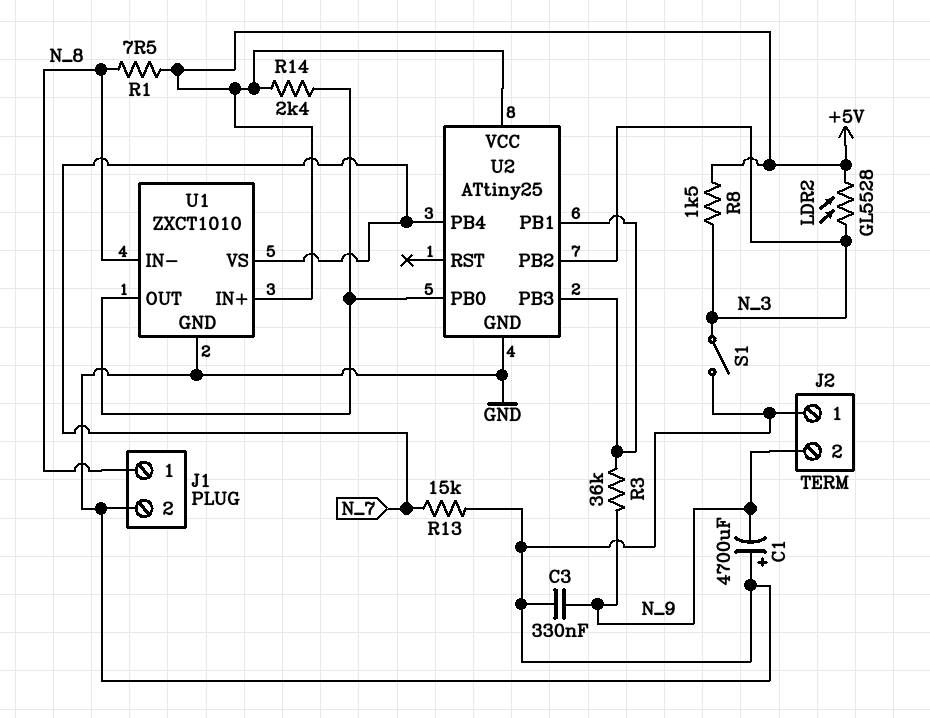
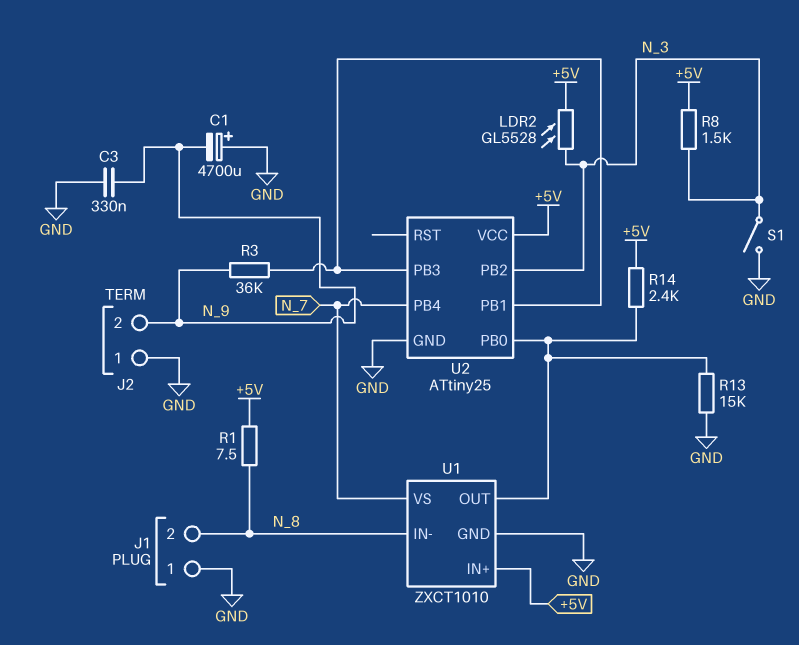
J1 pin 1: N_8 -> GND
J1 pin 2: GND -> N_8
R13: 15k (GND, N_7) -> 15k (GND, U1/OUT)

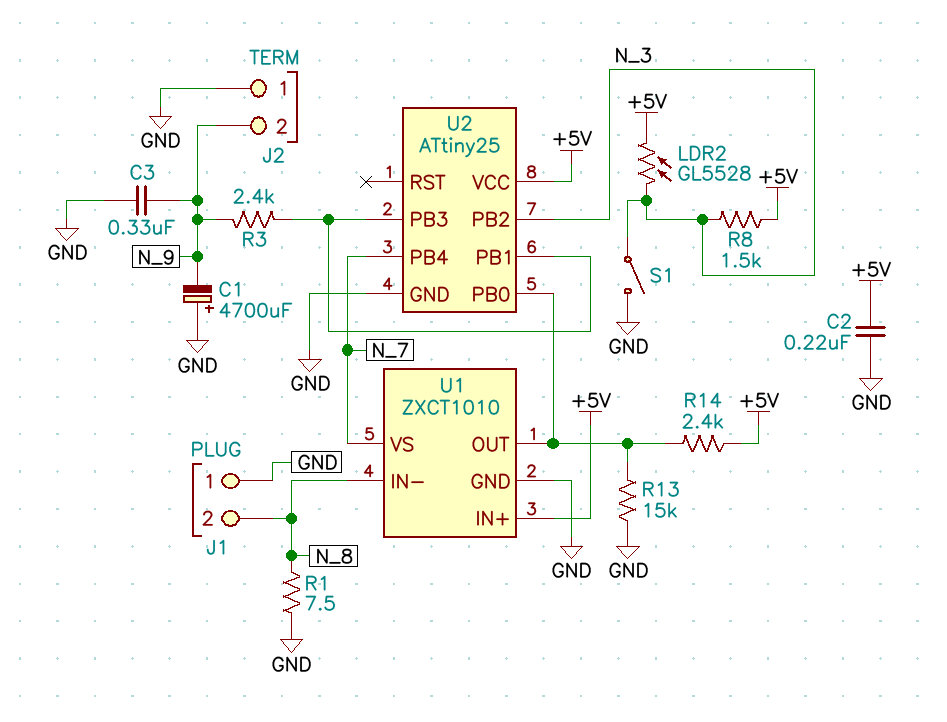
C2: none -> 220nF (+5V, GND)
R1: 7.5 (+5V, N_8) -> 7.5 (GND, N_8)
R3: 36k (N_9, U2/PB1) -> 2.4k (N_9, U2/PB1)

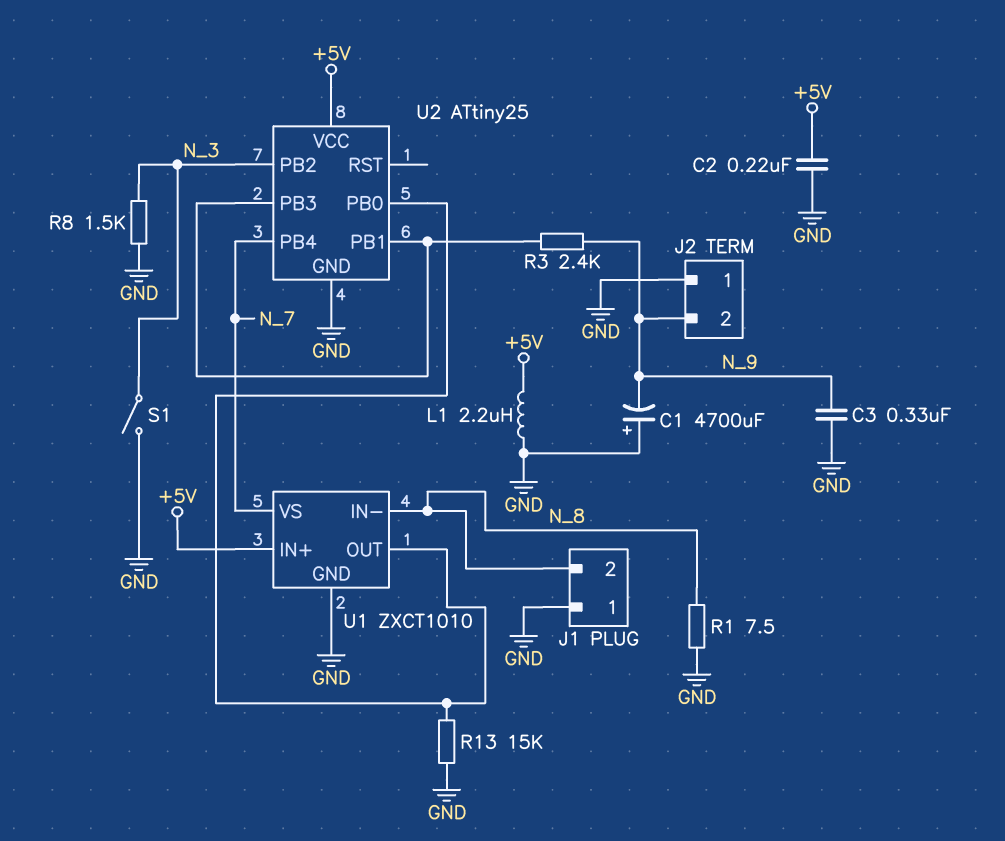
L1: none -> 2.2uH (+5V, GND)
LDR2: GL5528 (+5V, N_3) -> none
R8: 1.5k (+5V, N_3) -> 1.5k (GND, N_3)
R14: 2.4k (+5V, U1/OUT) -> none

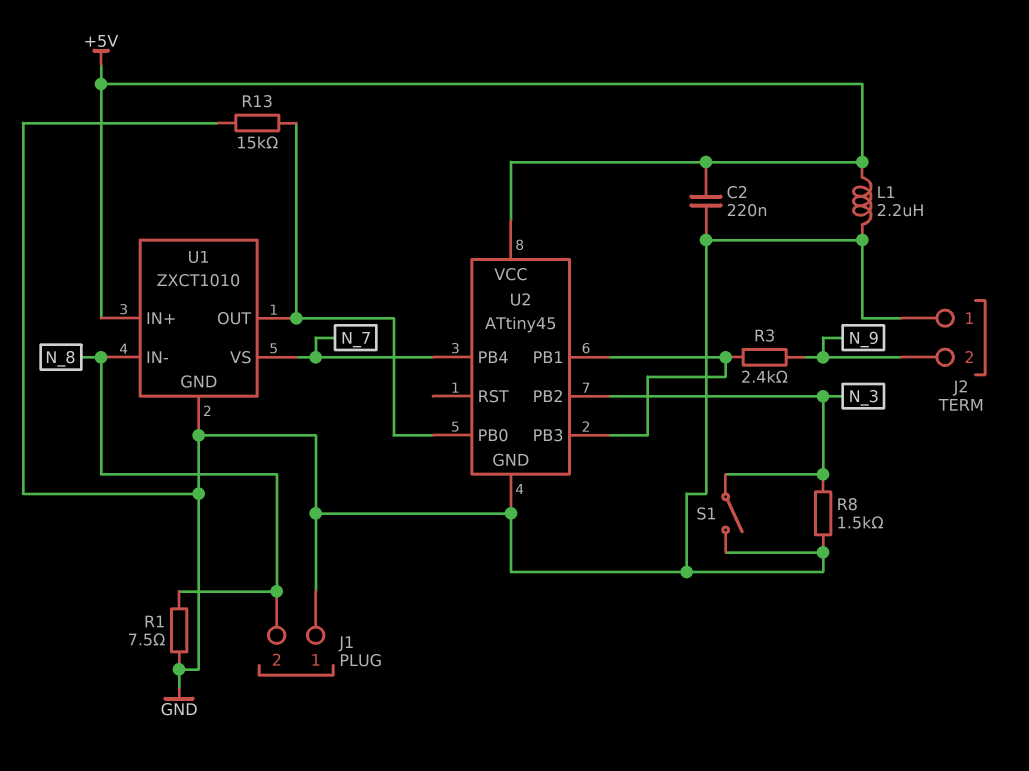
C1: 4700uF (plus GND, minus N_9) -> none
C3: 330nF (GND, N_9) -> none
U2: ATtiny25 -> ATtiny45

